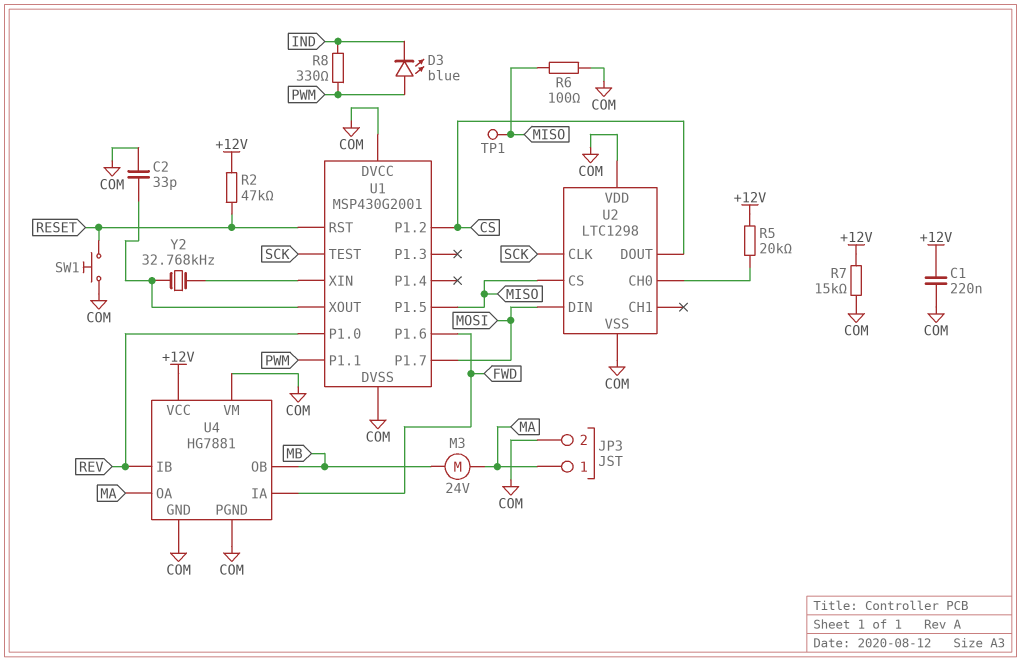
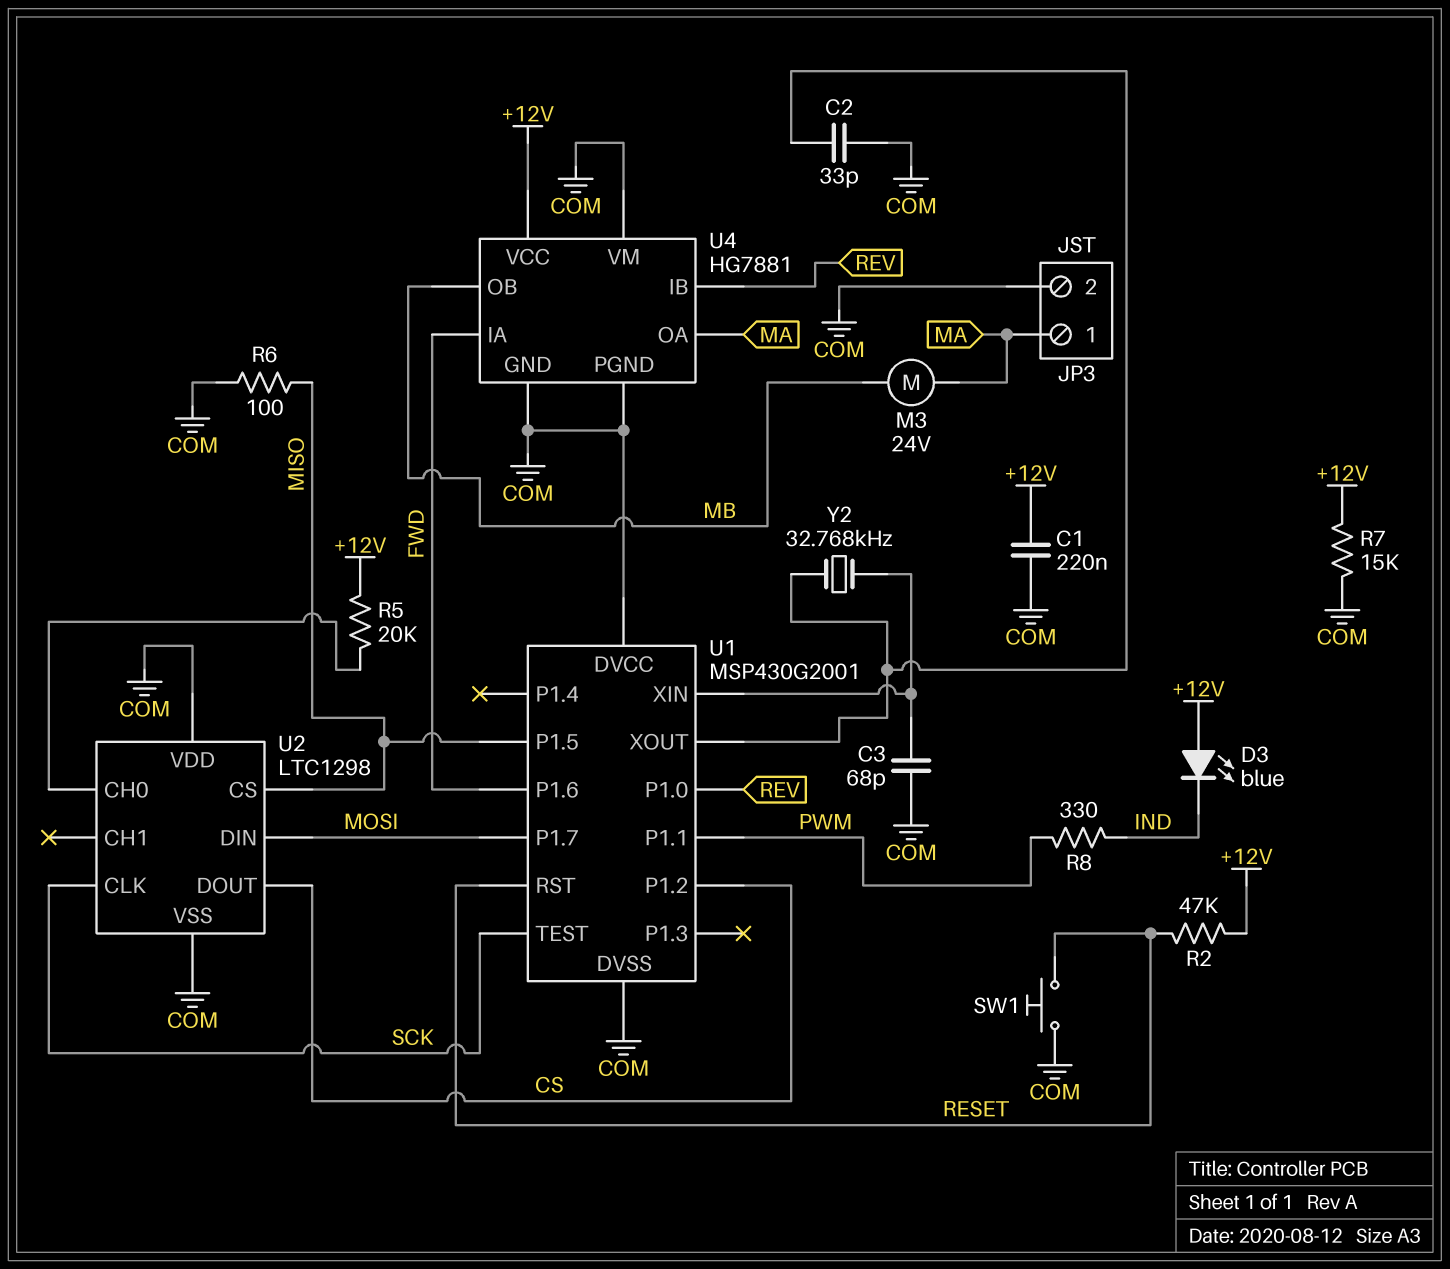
C3: none -> 68pF (COM, U1/XIN)
D3: LED blue (A PWM, K IND) -> LED blue (A +12V, K IND)
TP1: test point (MISO) -> none

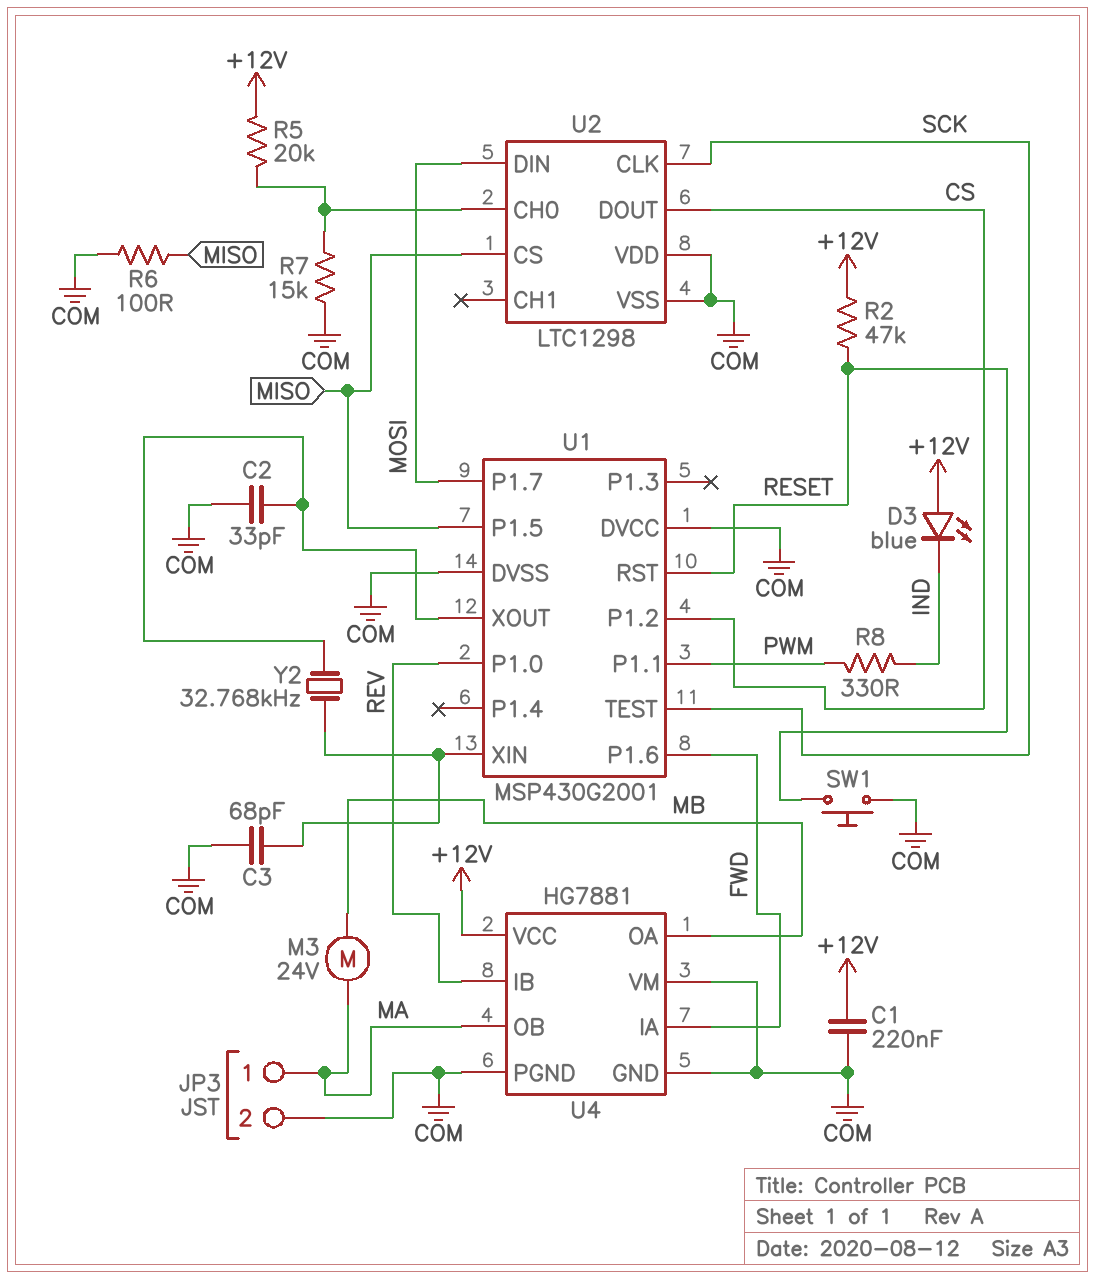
R7: 15k (+12V, COM) -> 15k (COM, U2/CH0)
U4 pin OA: MA -> MB
U4 pin OB: MB -> MA

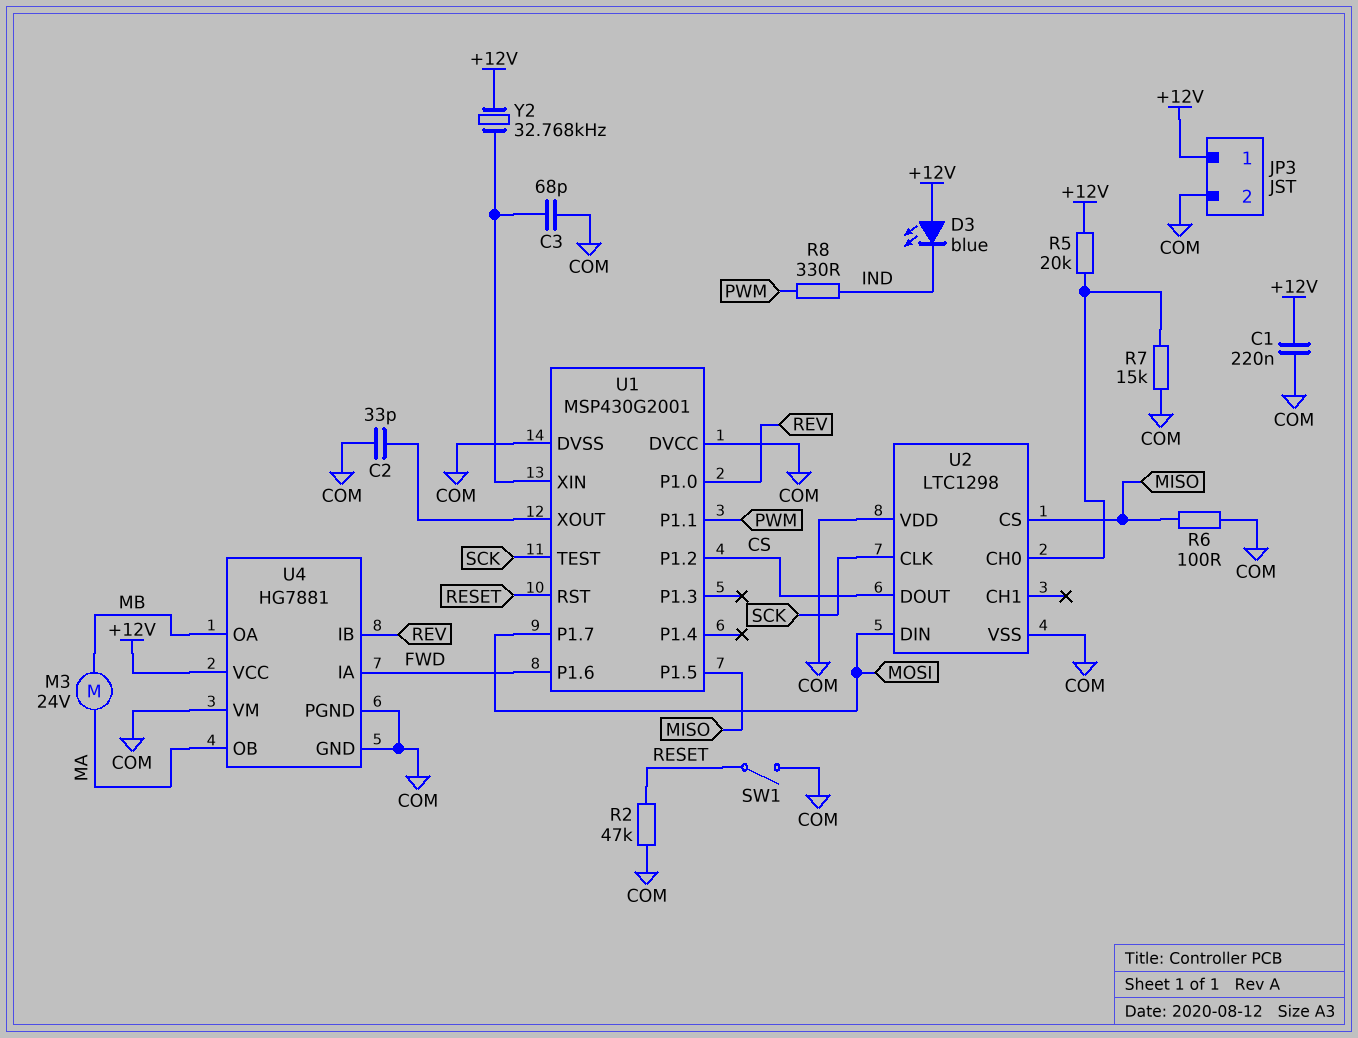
JP3 pin 1: MA -> +12V
R2: 47k (+12V, RESET) -> 47k (COM, RESET)
SW1: button (COM, RESET) -> switch (COM, RESET)
Y2: 32.768kHz (U1/XIN, U1/XOUT) -> 32.768kHz (+12V, U1/XIN)

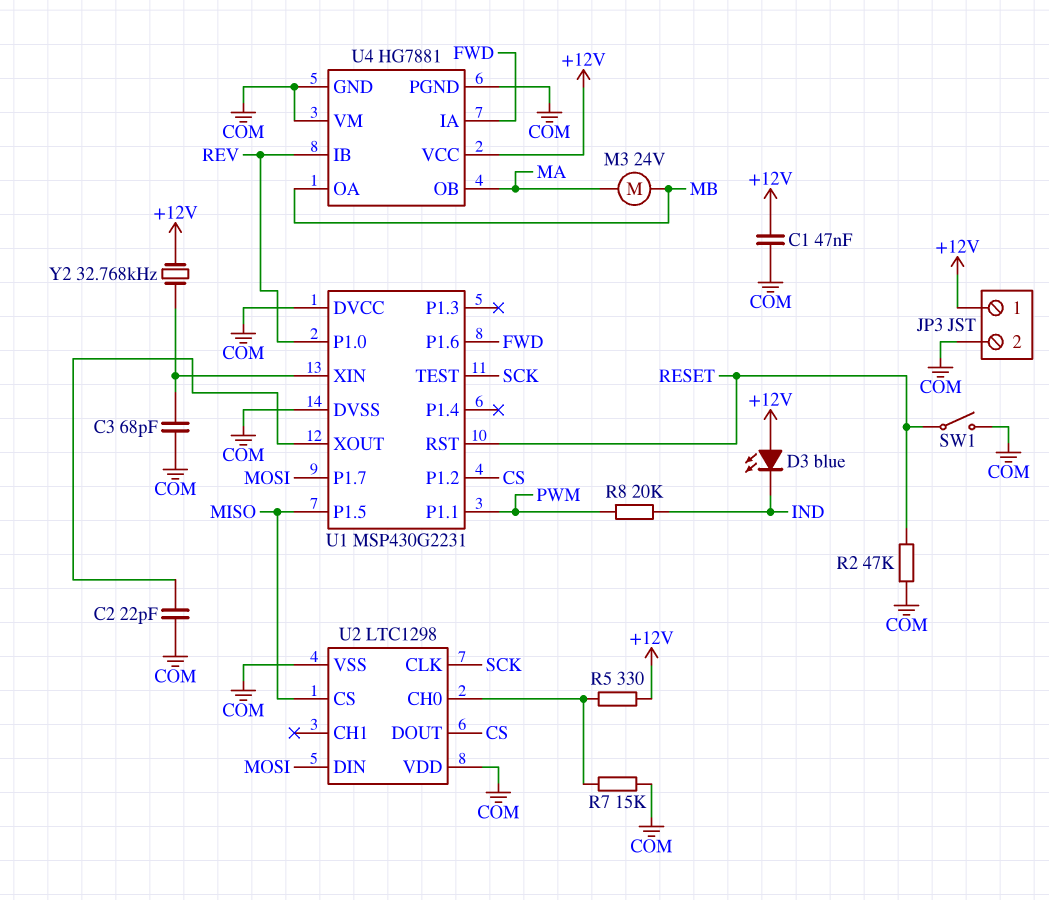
C1: 220nF (+12V, COM) -> 47nF (+12V, COM)
C2: 33pF (COM, U1/XOUT) -> 22pF (COM, U1/XOUT)
R5: 20k (+12V, U2/CH0) -> 330 (+12V, U2/CH0)
R6: 100 (COM, MISO) -> none
R8: 330 (IND, PWM) -> 20k (IND, PWM)
U1: MSP430G2001 -> MSP430G2231

